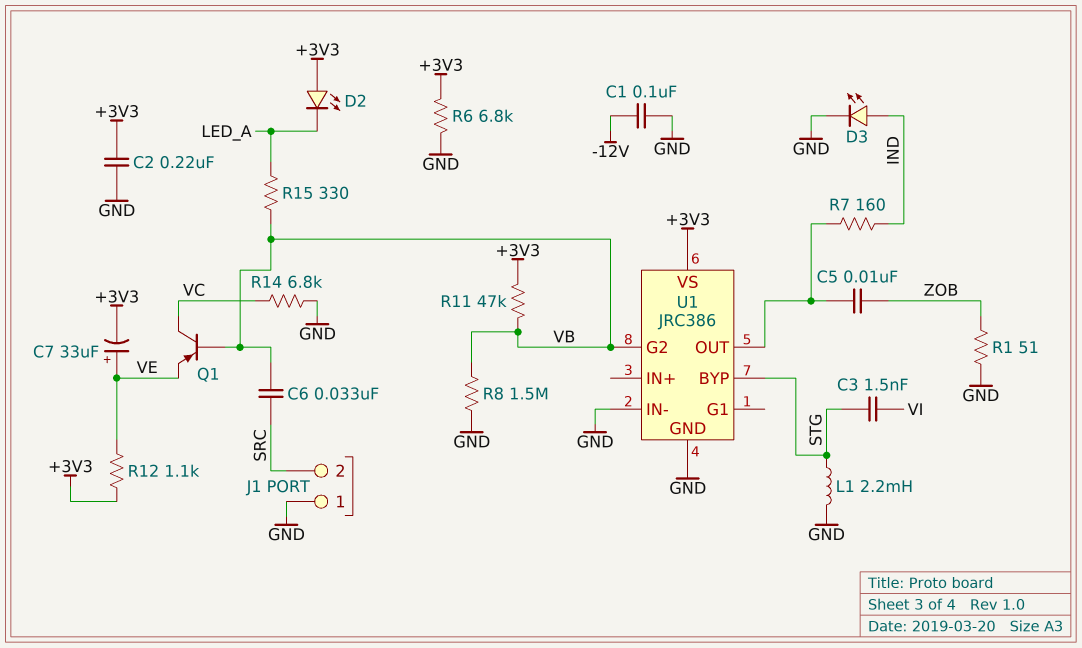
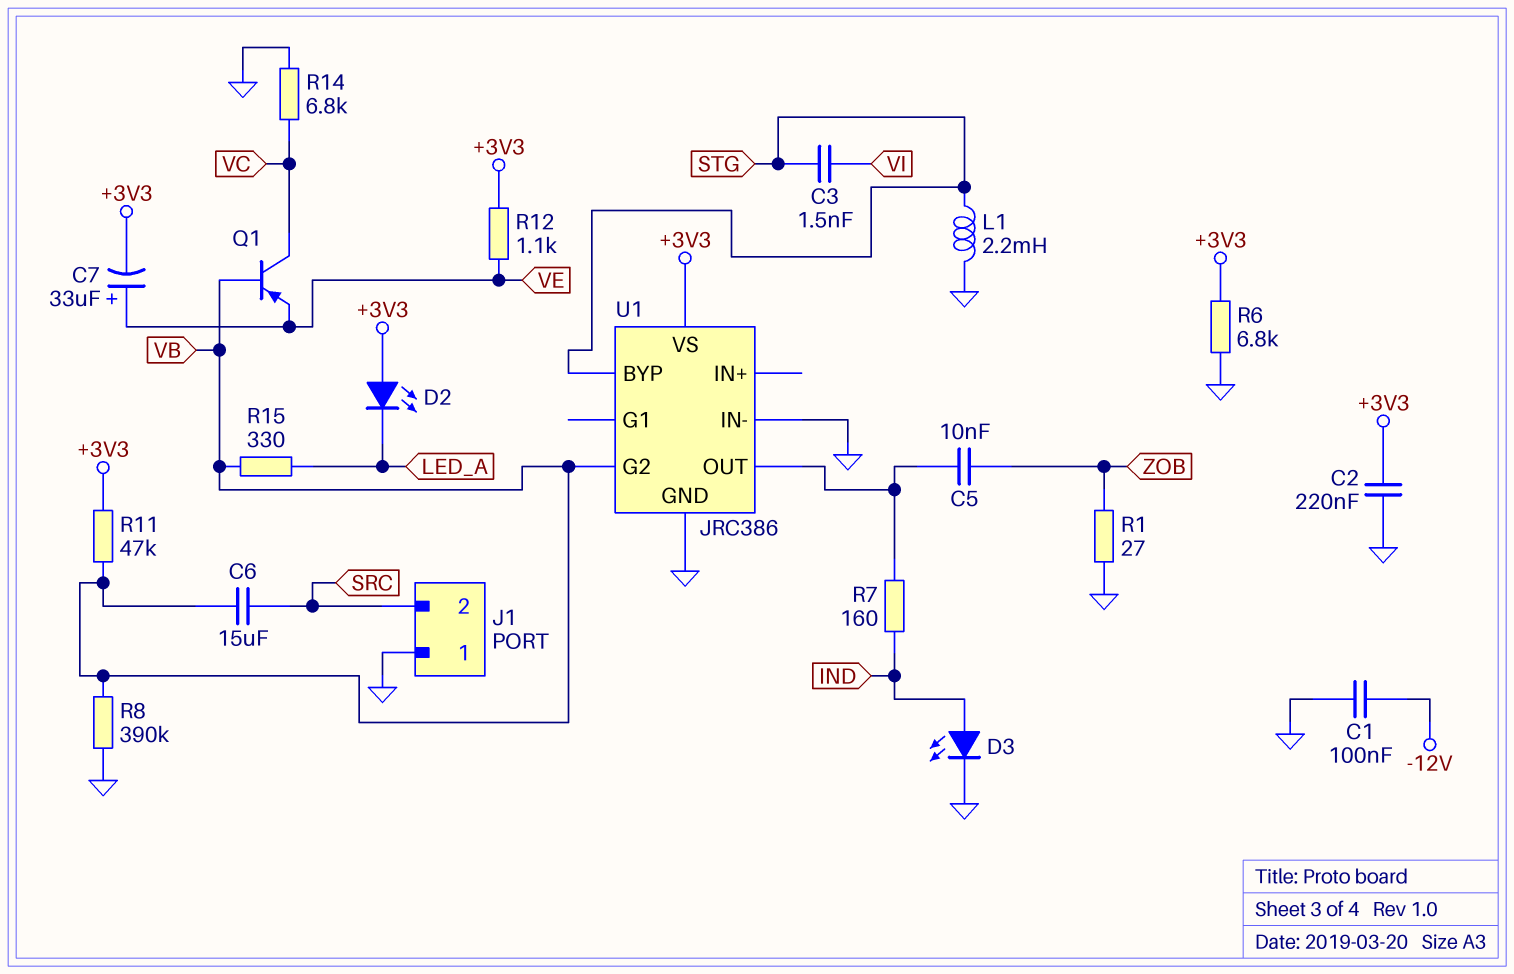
C6: 33nF (SRC, VB) -> 15uF (SRC, VB)
R1: 51 (GND, ZOB) -> 27 (GND, ZOB)
R8: 1.5M (GND, VB) -> 390k (GND, VB)

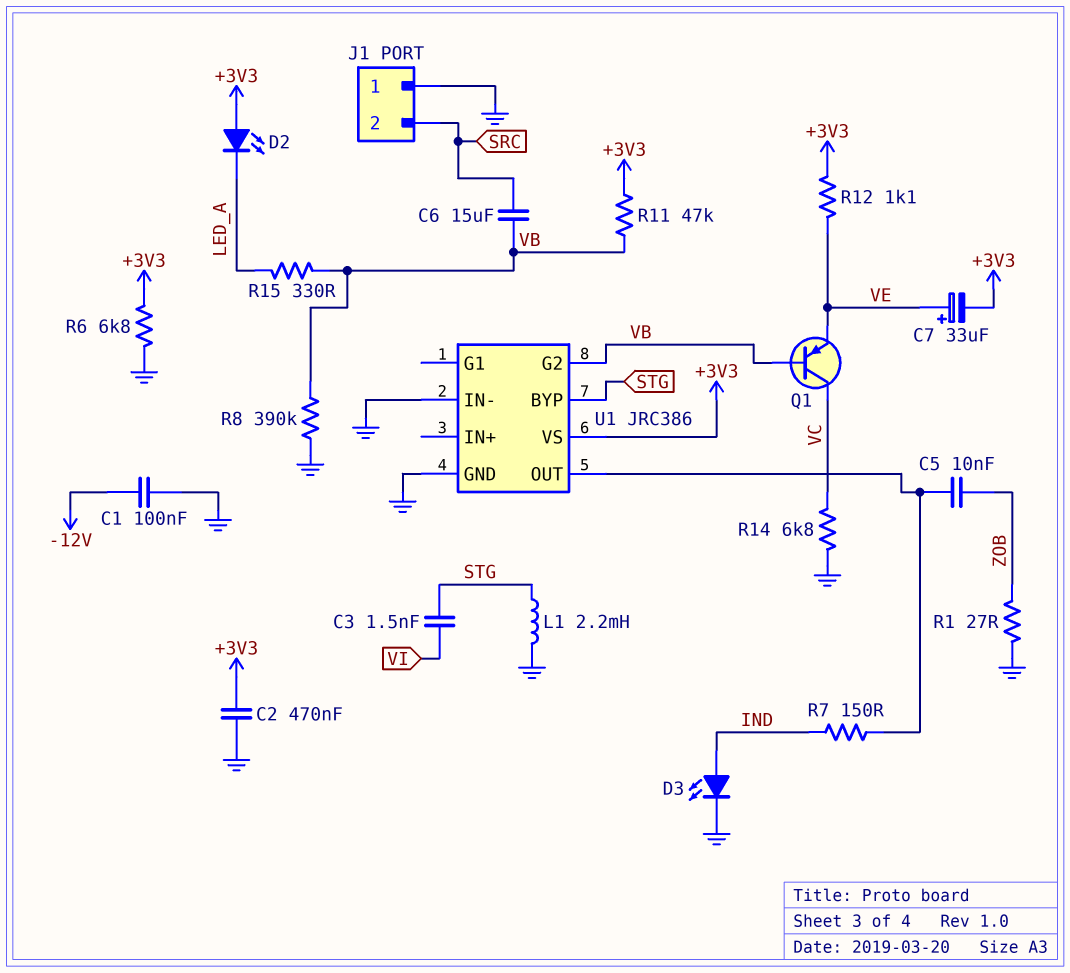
C2: 220nF (+3V3, GND) -> 470nF (+3V3, GND)
R7: 160 (IND, U1/OUT) -> 150 (IND, U1/OUT)

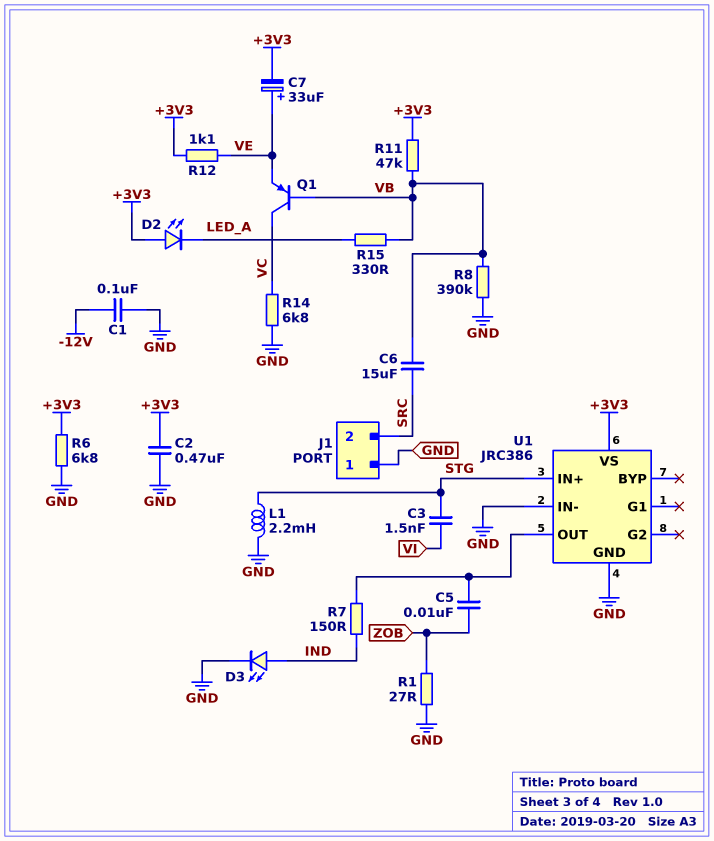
U1 pin BYP: STG -> none
U1 pin G2: VB -> none
U1 pin IN+: none -> STG

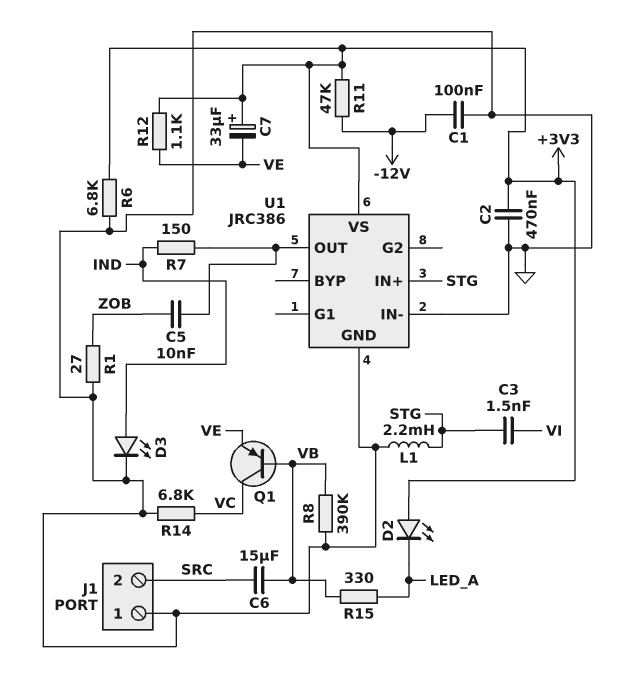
C7: 33uF (plus VE, minus +3V3) -> 33uF (plus +3V3, minus VE)
R11: 47k (+3V3, VB) -> 47k (+3V3, -12V)

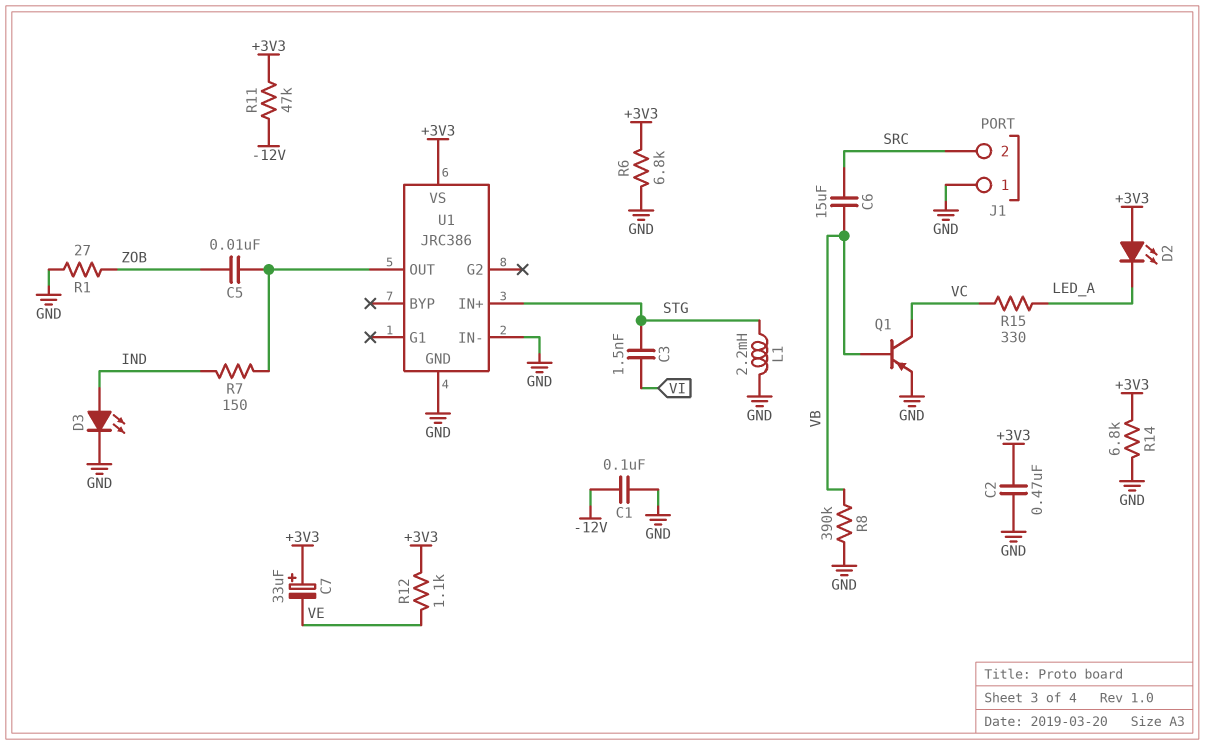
Q1: PNP (B VB, C VC, E VE) -> PNP (B VB, C VC, E GND)
R14: 6.8k (GND, VC) -> 6.8k (+3V3, GND)
R15: 330 (LED_A, VB) -> 330 (LED_A, VC)

